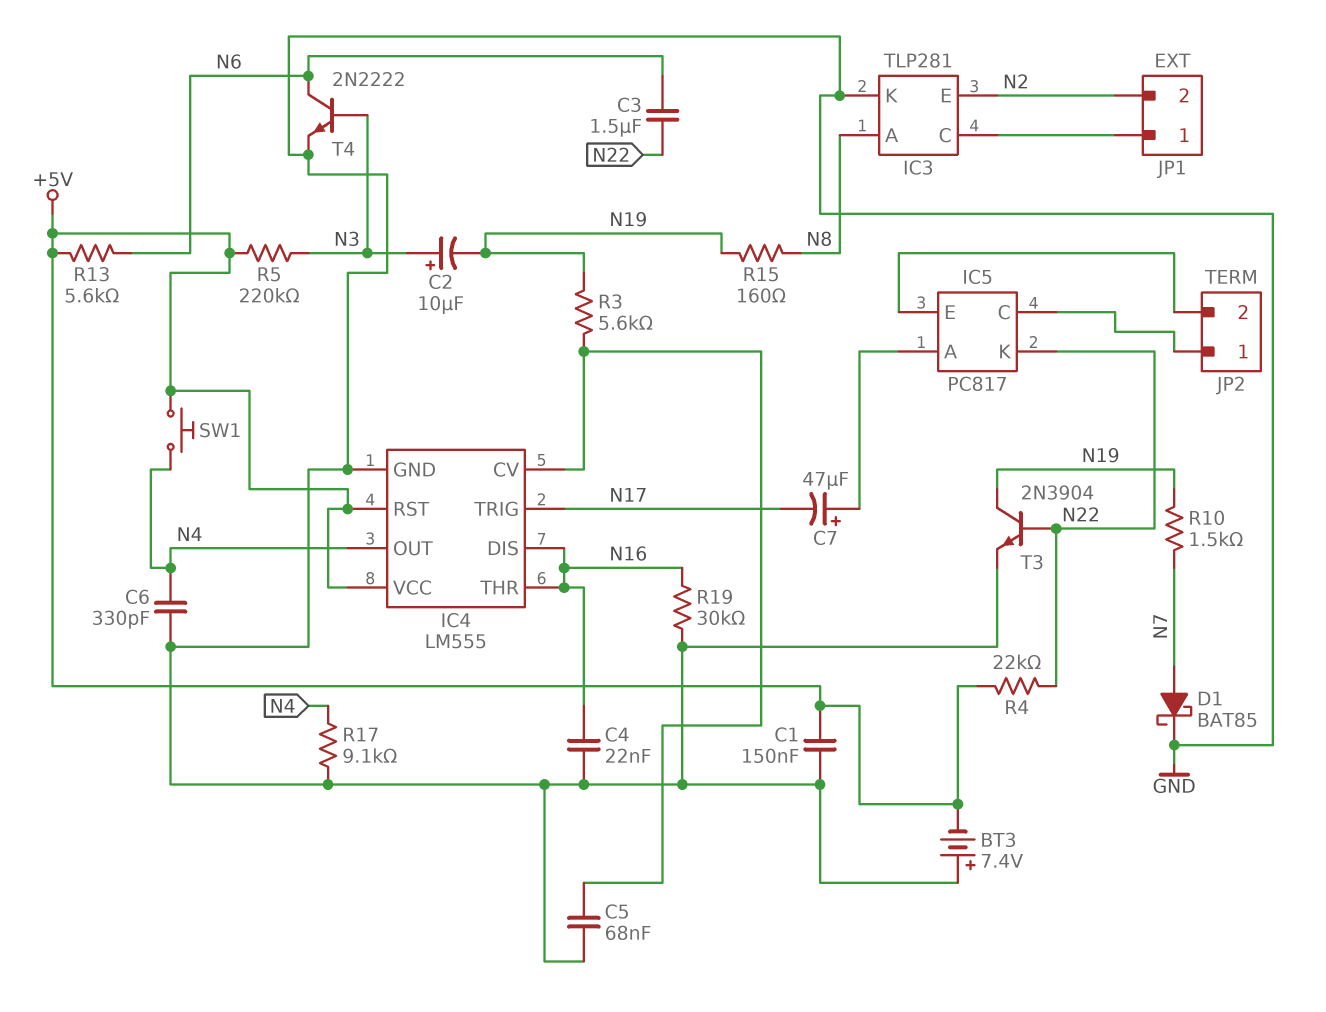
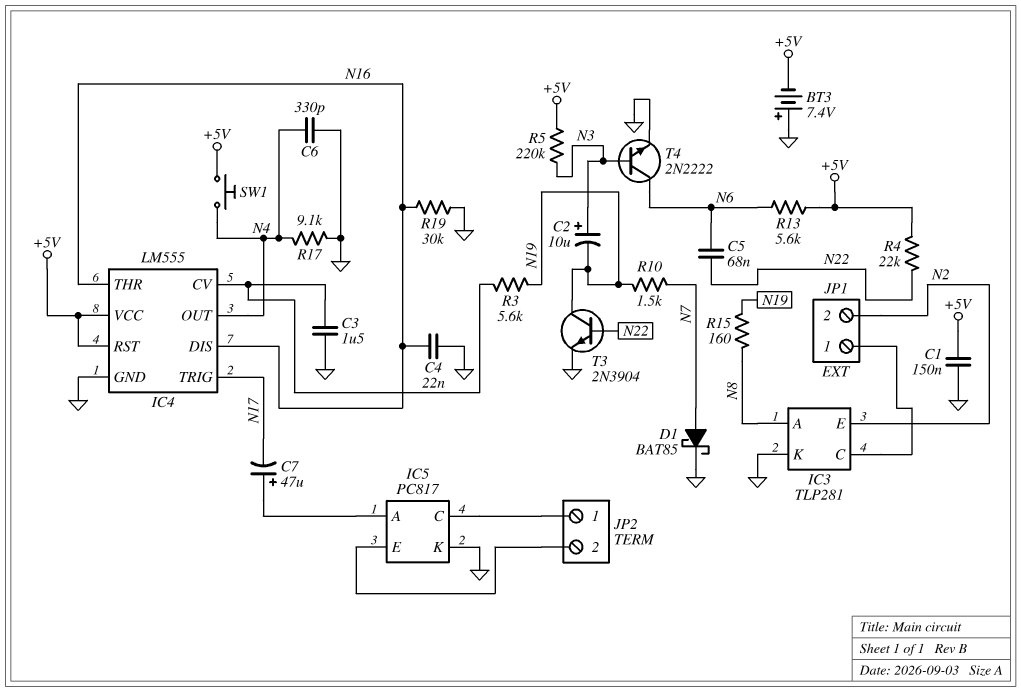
C3: 1.5uF (N6, N22) -> 1.5uF (GND, IC4/CV)
C5: 68nF (GND, IC4/CV) -> 68nF (N6, N22)
IC5 pin K: N22 -> GND

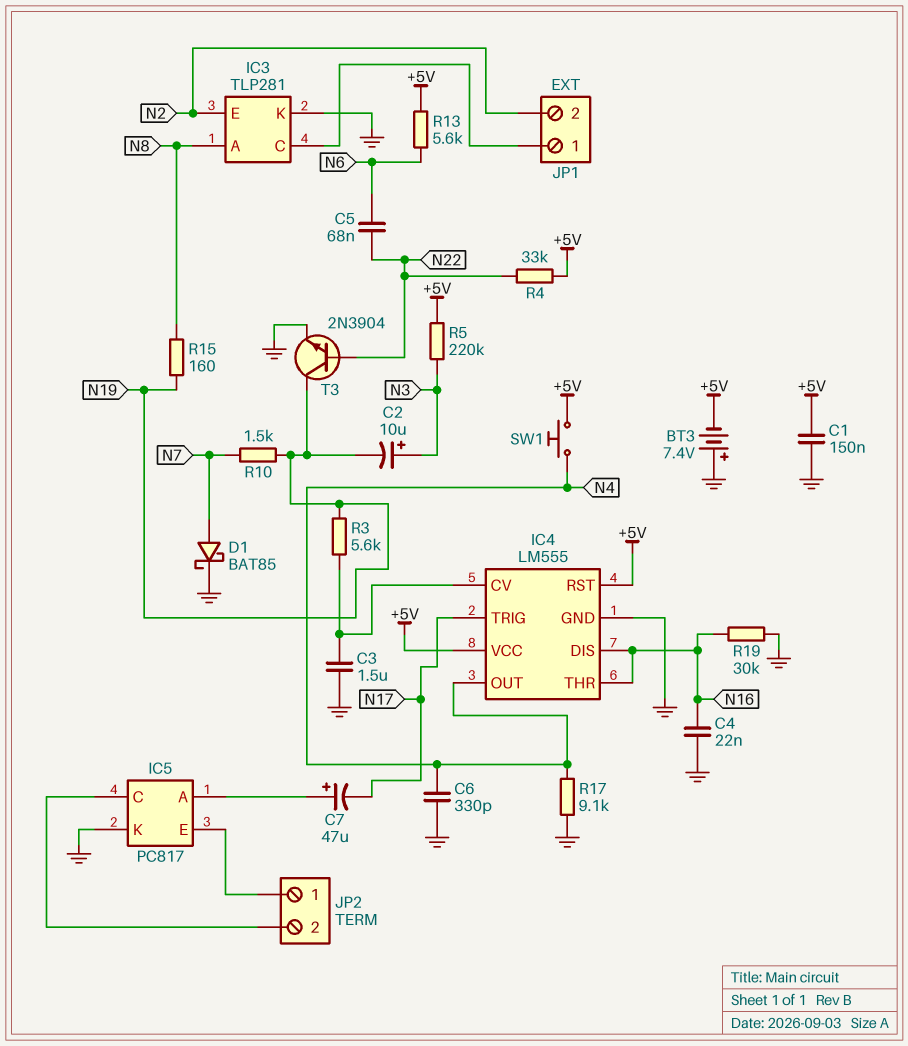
JP2 pin 1: IC5/C -> IC5/E
JP2 pin 2: IC5/E -> IC5/C
R4: 22k (+5V, N22) -> 33k (+5V, N22)
T4: NPN 2N2222 (B N3, C N6, E GND) -> none

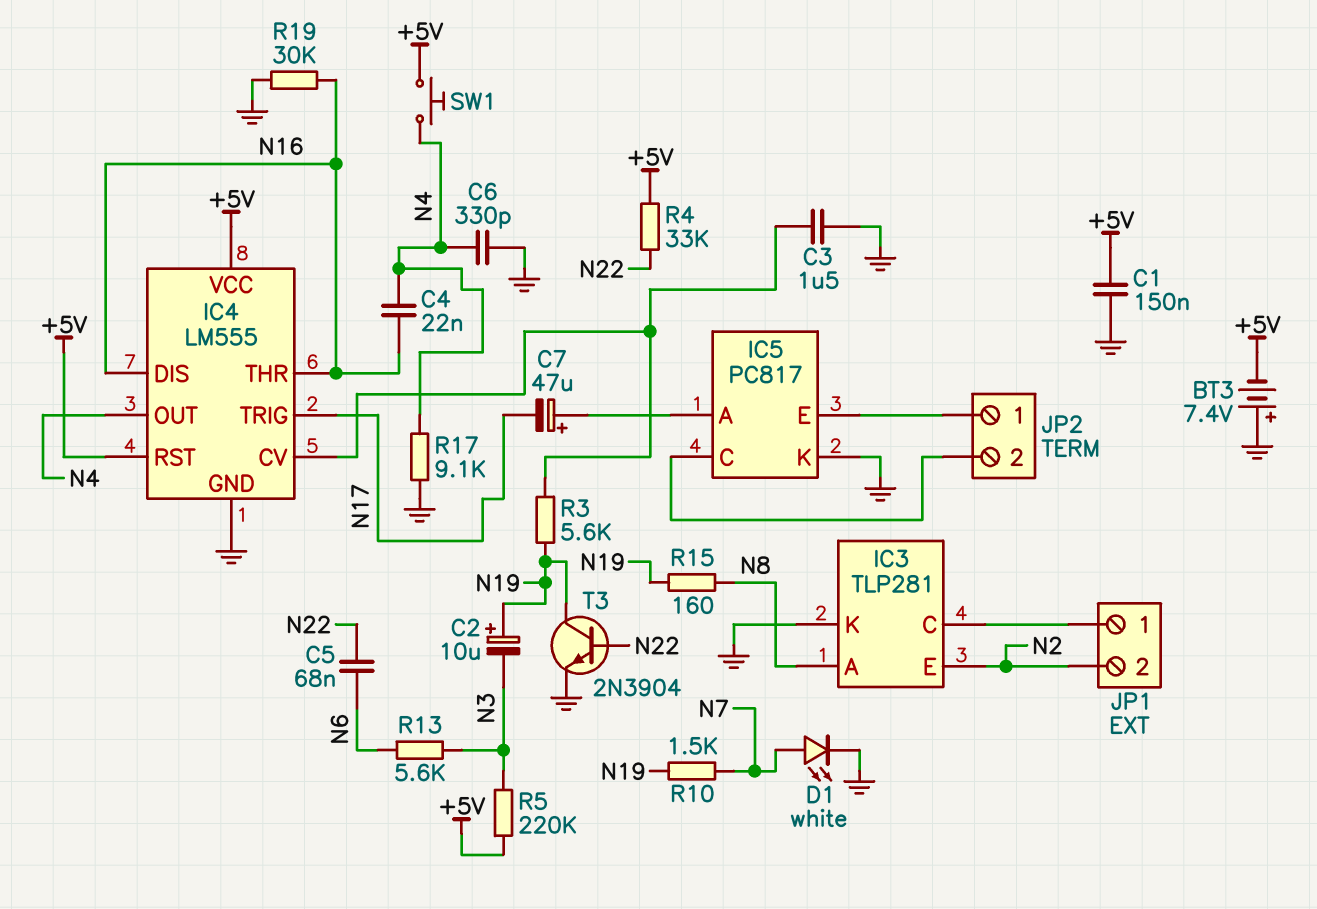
C2: 10uF (plus N3, minus N19) -> 10uF (plus N19, minus N3)
C4: 22nF (GND, N16) -> 22nF (N4, N16)
D1: schottky BAT85 (A N7, K GND) -> LED white (A N7, K GND)
R13: 5.6k (+5V, N6) -> 5.6k (N3, N6)

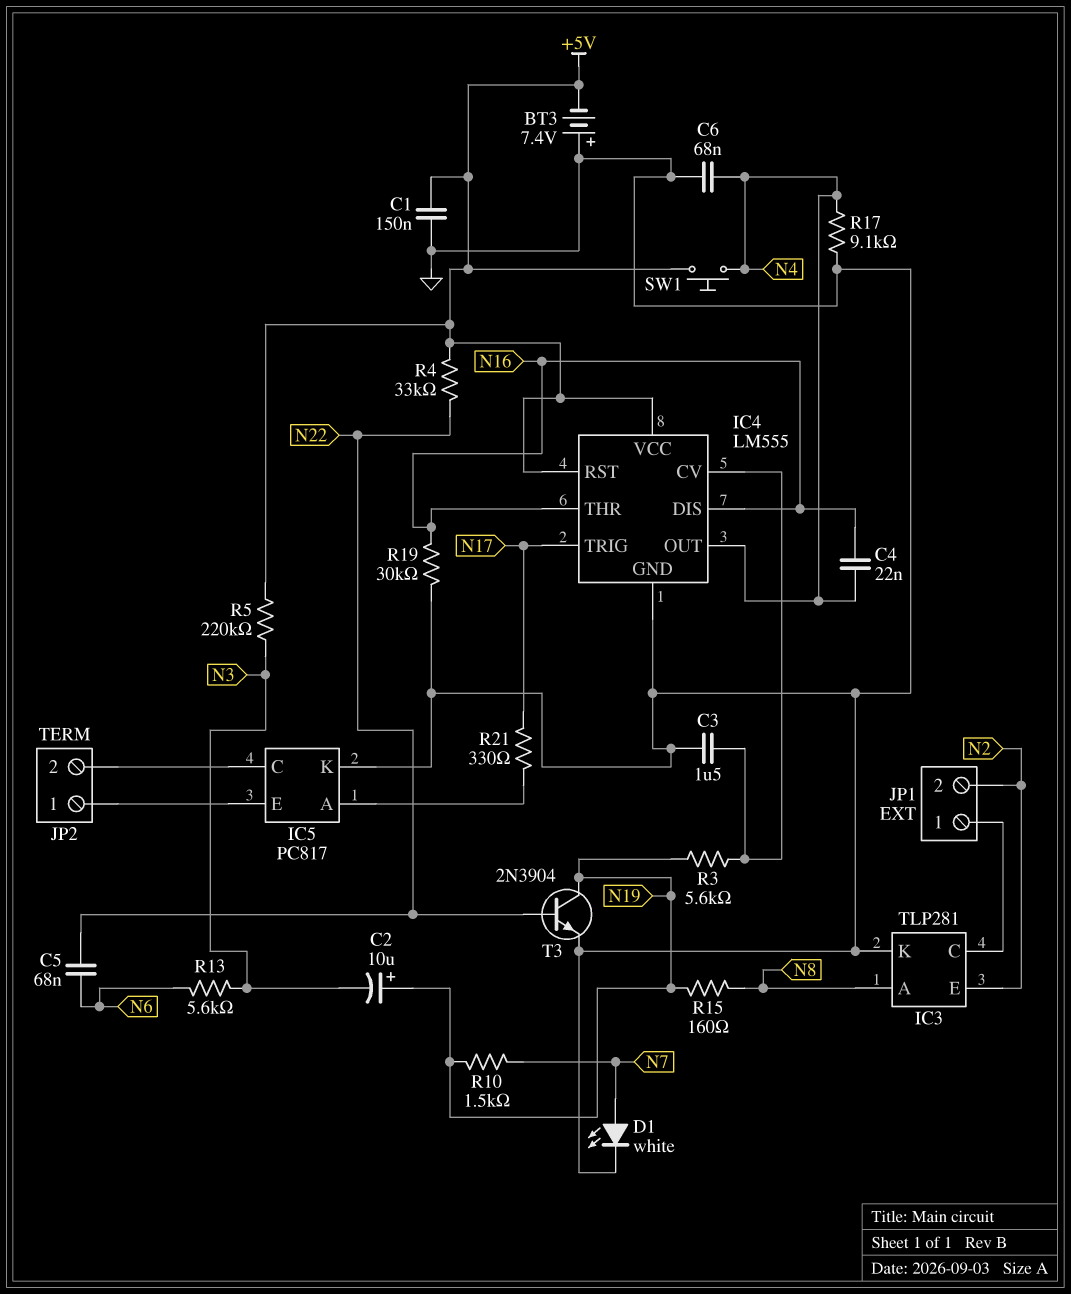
C6: 330pF (GND, N4) -> 68nF (GND, N4)
C7: 47uF (plus IC5/A, minus N17) -> none
R21: none -> 330 (IC5/A, N17)

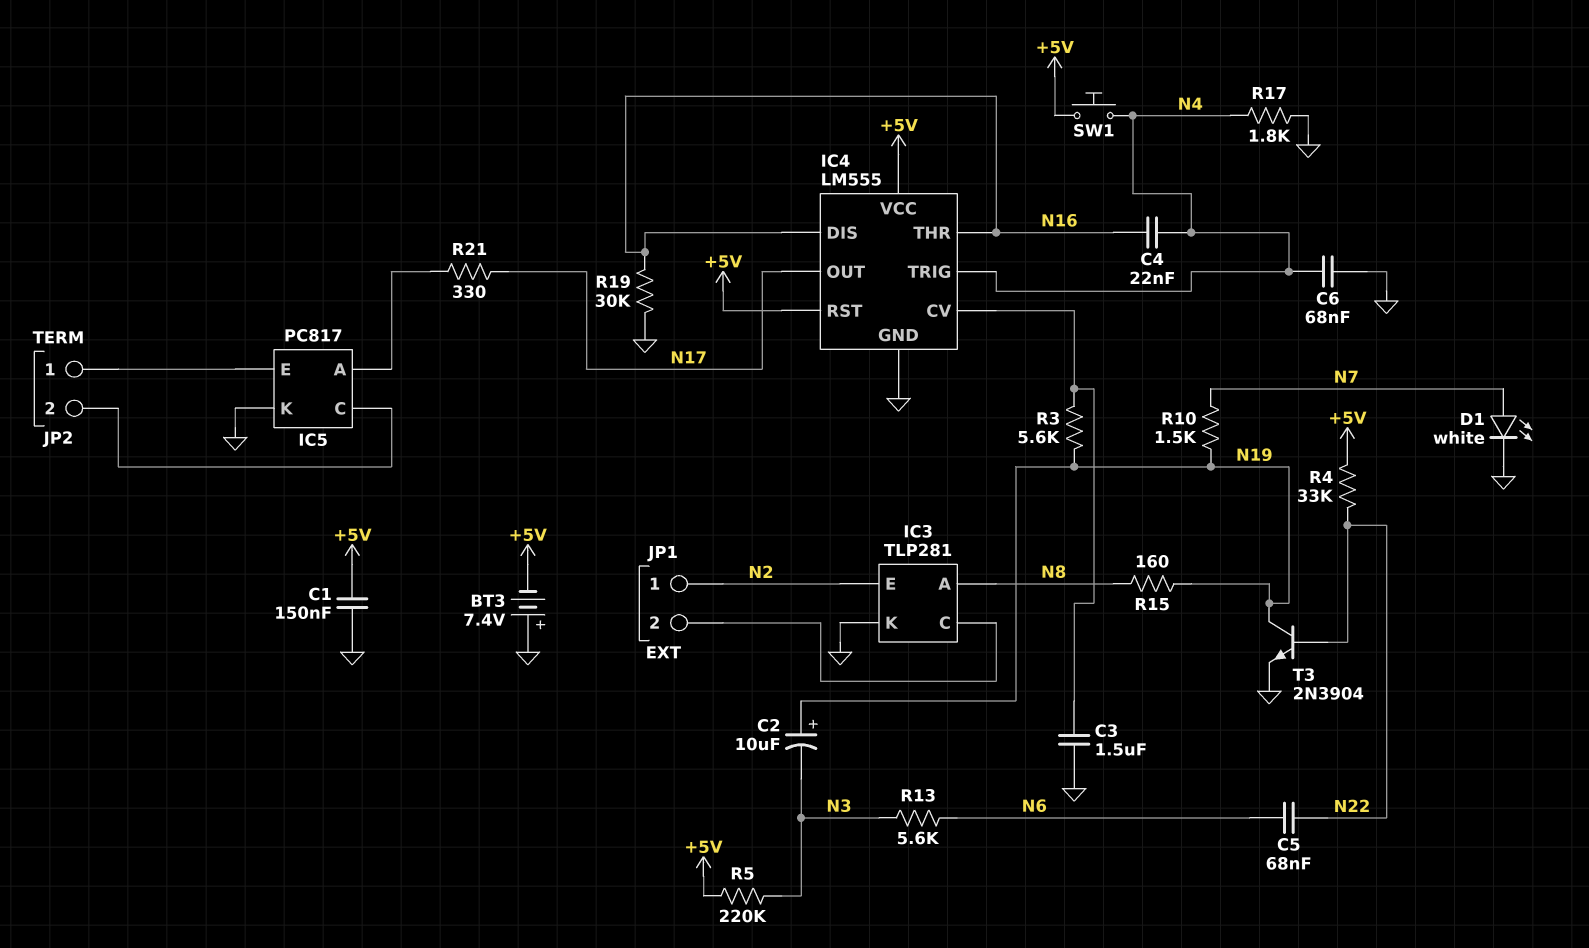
IC4 pin OUT: N4 -> N17
IC4 pin TRIG: N17 -> N4
JP1 pin 1: IC3/C -> N2
JP1 pin 2: N2 -> IC3/C
R17: 9.1k (GND, N4) -> 1.8k (GND, N4)

